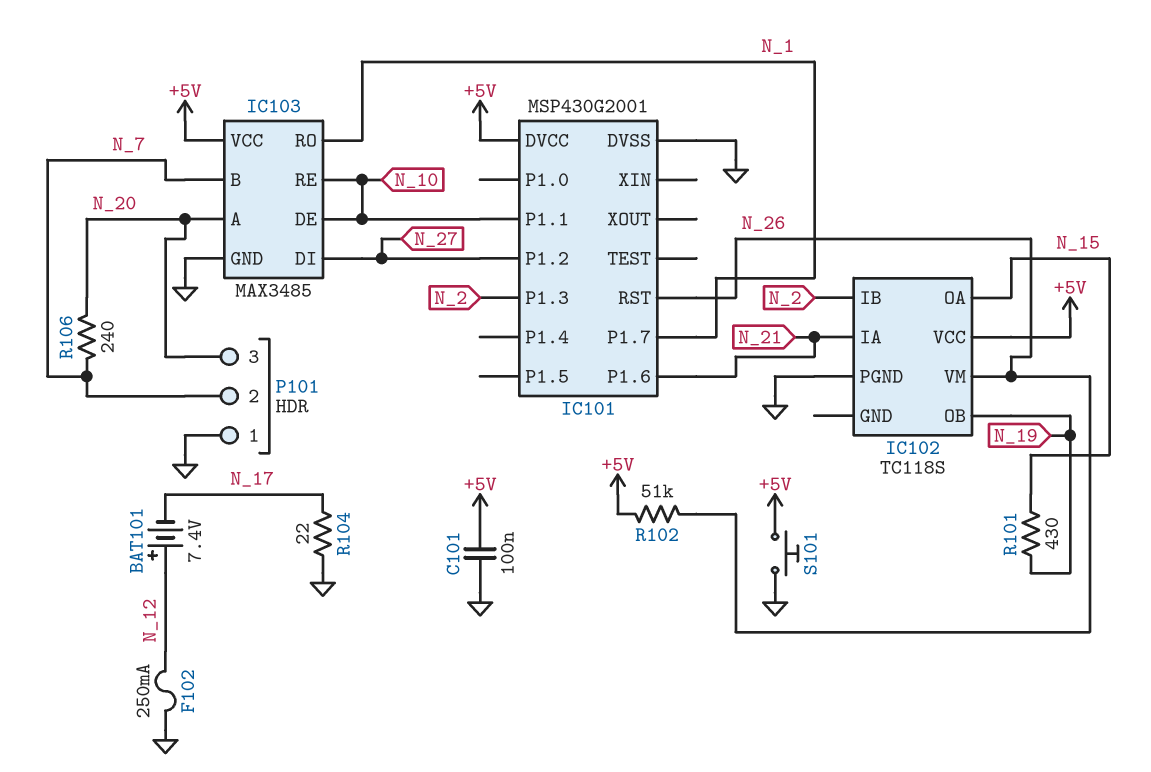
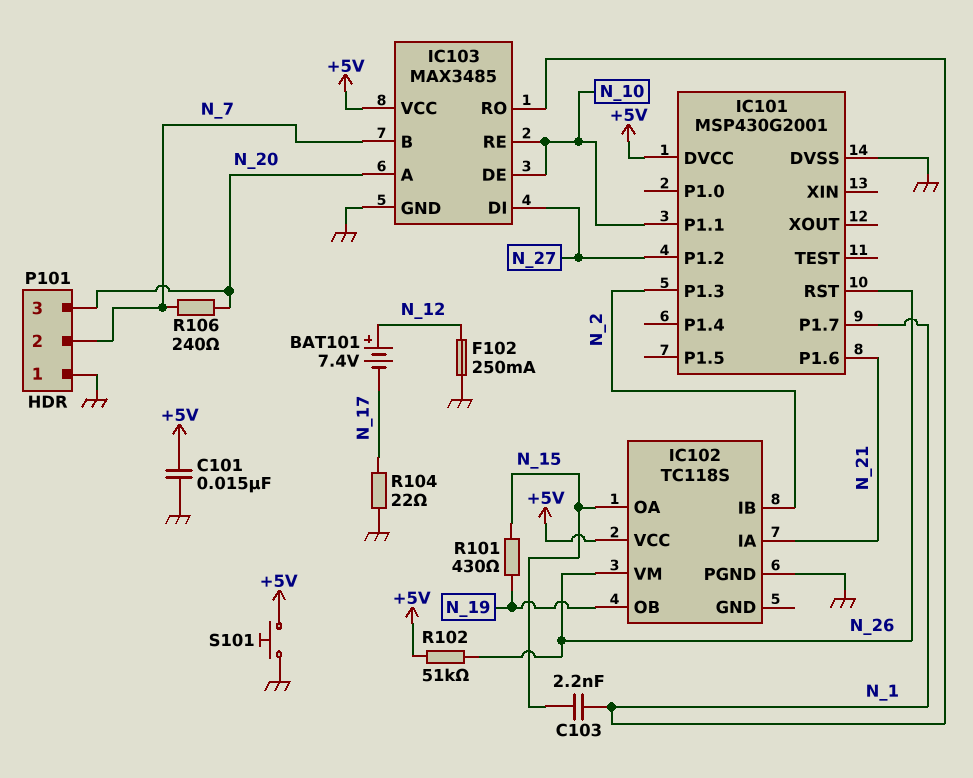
C101: 100nF (+5V, GND) -> 15nF (+5V, GND)
C103: none -> 2.2nF (N_1, N_15)

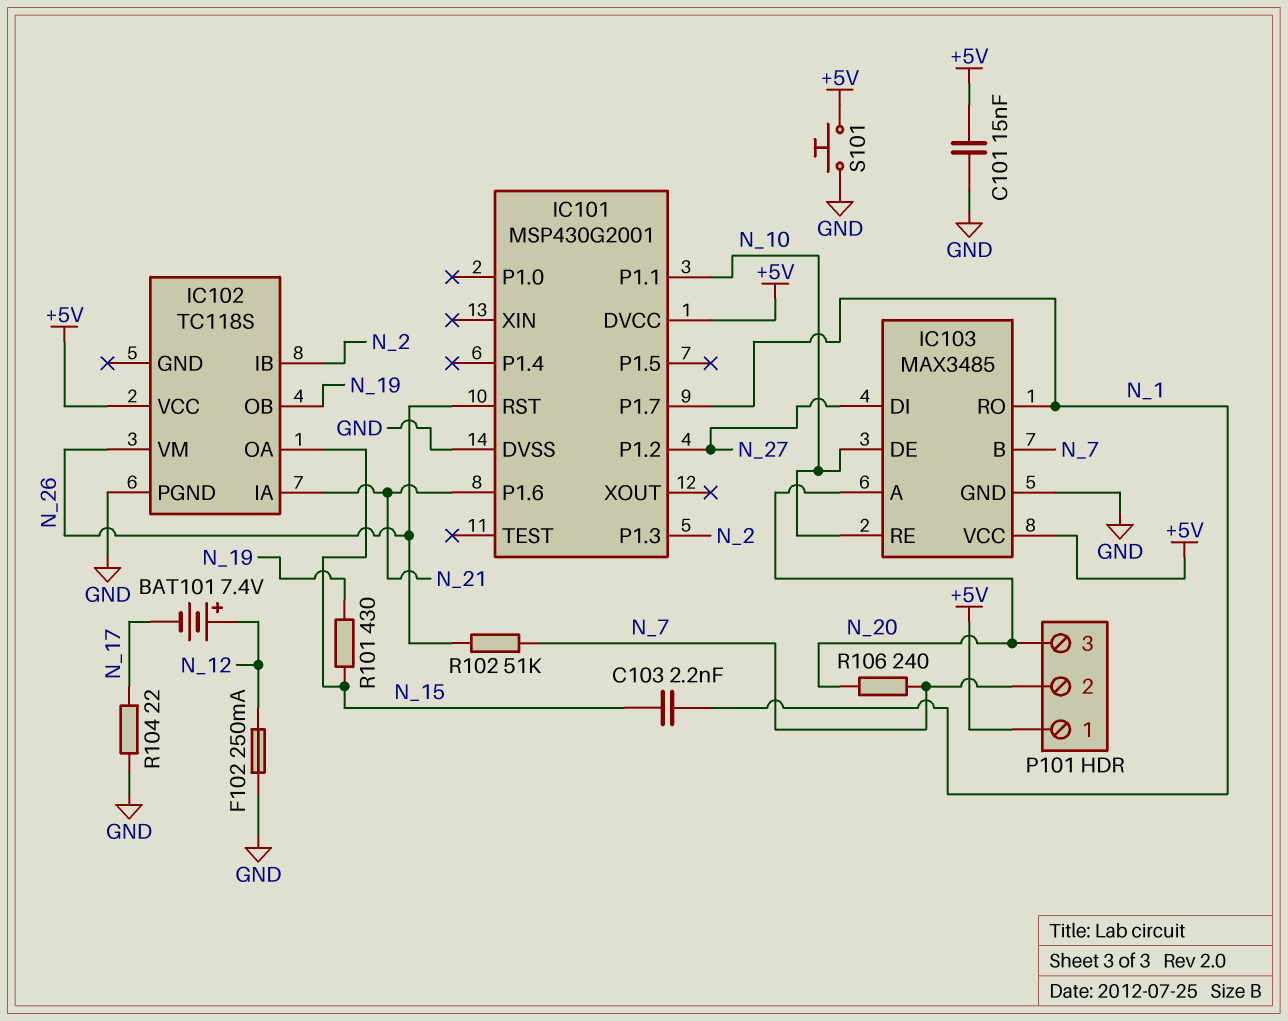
P101 pin 1: GND -> +5V
R102: 51k (+5V, N_26) -> 51k (N_7, N_26)

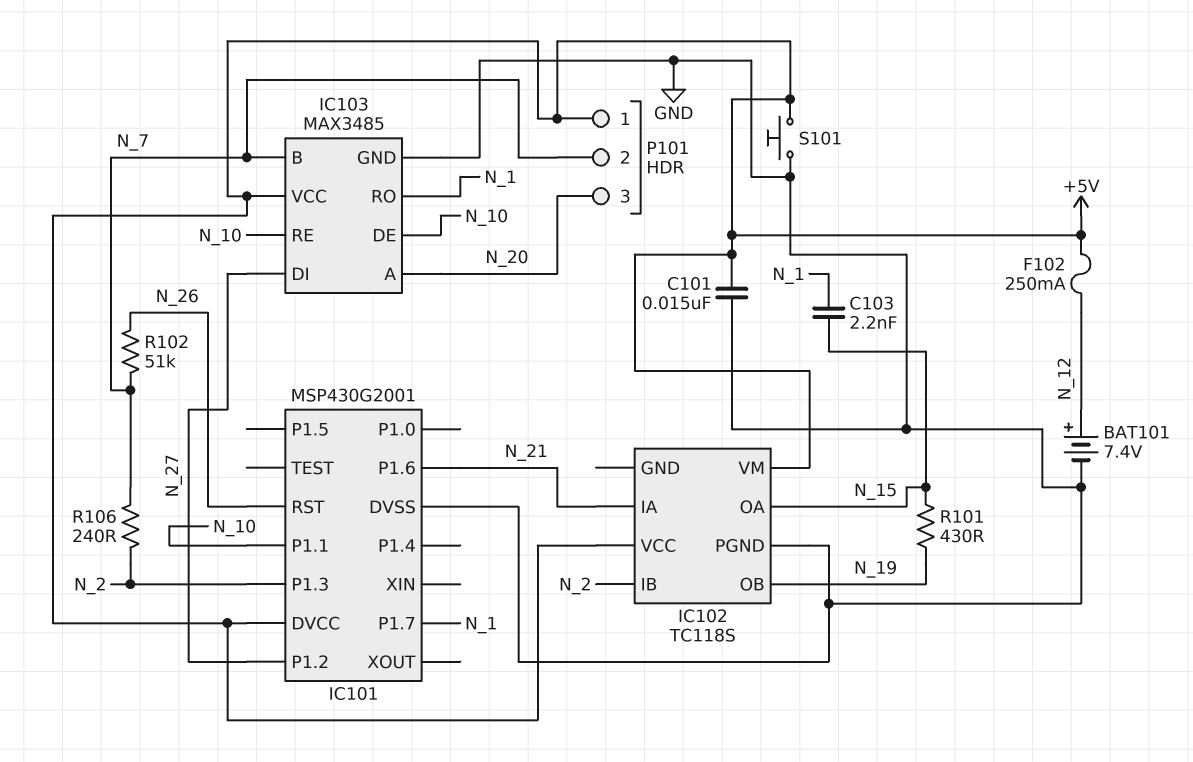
BAT101: 7.4V (plus N_12, minus N_17) -> 7.4V (plus N_12, minus GND)
F102: 250mA (GND, N_12) -> 250mA (+5V, N_12)
IC102 pin VM: N_26 -> +5V
R104: 22 (GND, N_17) -> none
R106: 240 (N_7, N_20) -> 240 (N_2, N_7)

